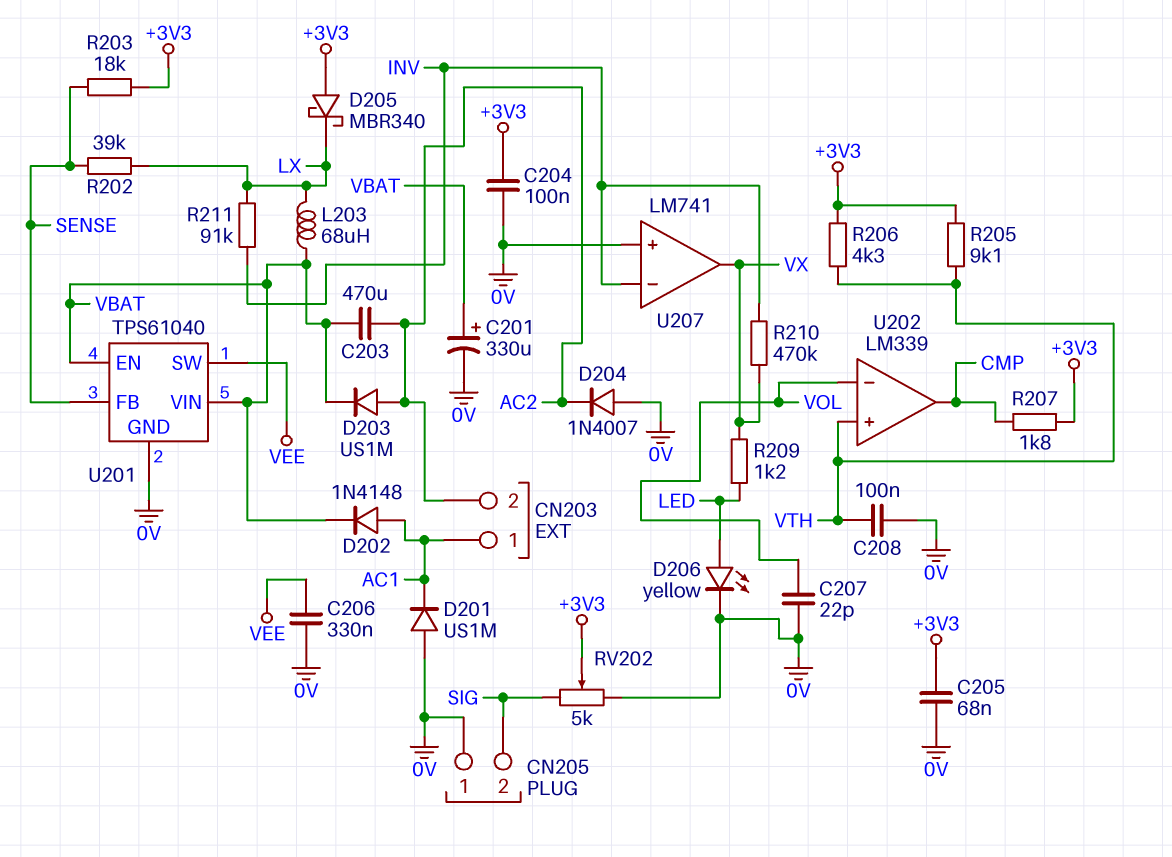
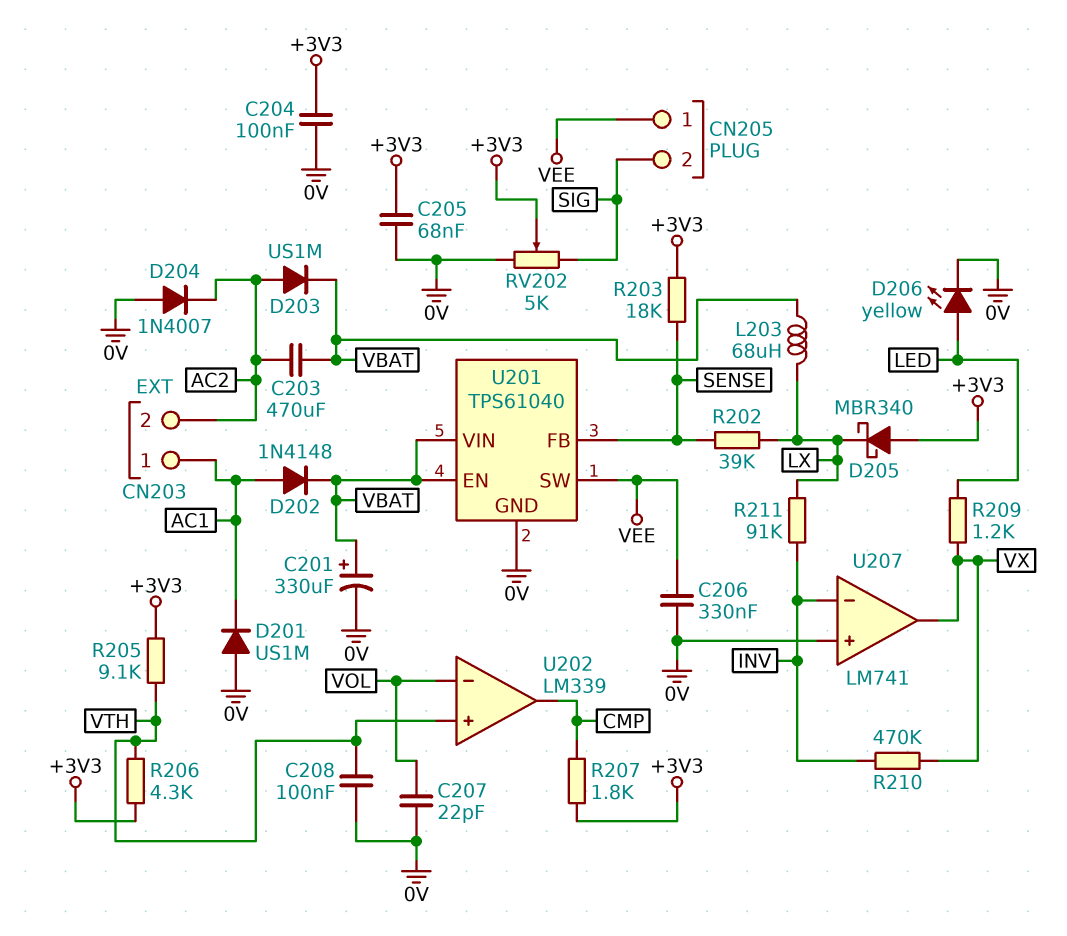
CN205 pin 1: 0V -> VEE

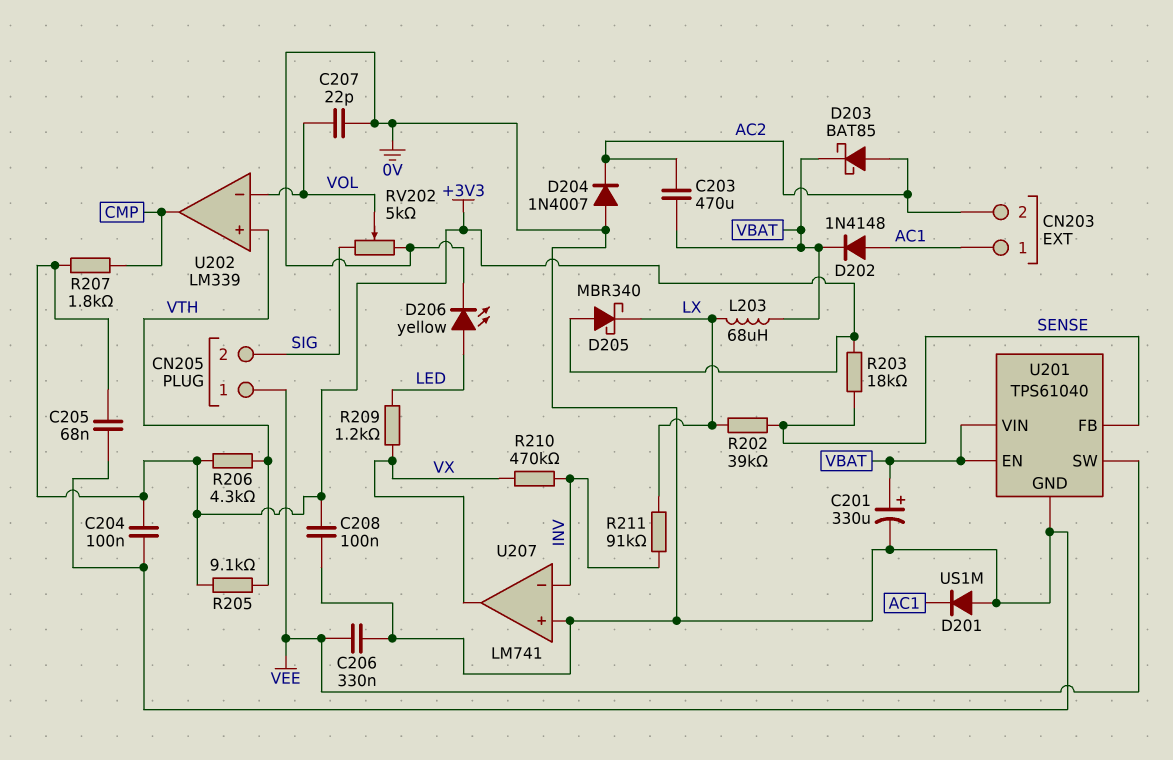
C208: 100nF (0V, VTH) -> 100nF (+3V3, 0V)
D203: diode US1M (A AC2, K VBAT) -> schottky BAT85 (A AC2, K VBAT)
RV202: 5k (0V, SIG, wiper +3V3) -> 5k (0V, SIG, wiper VOL)

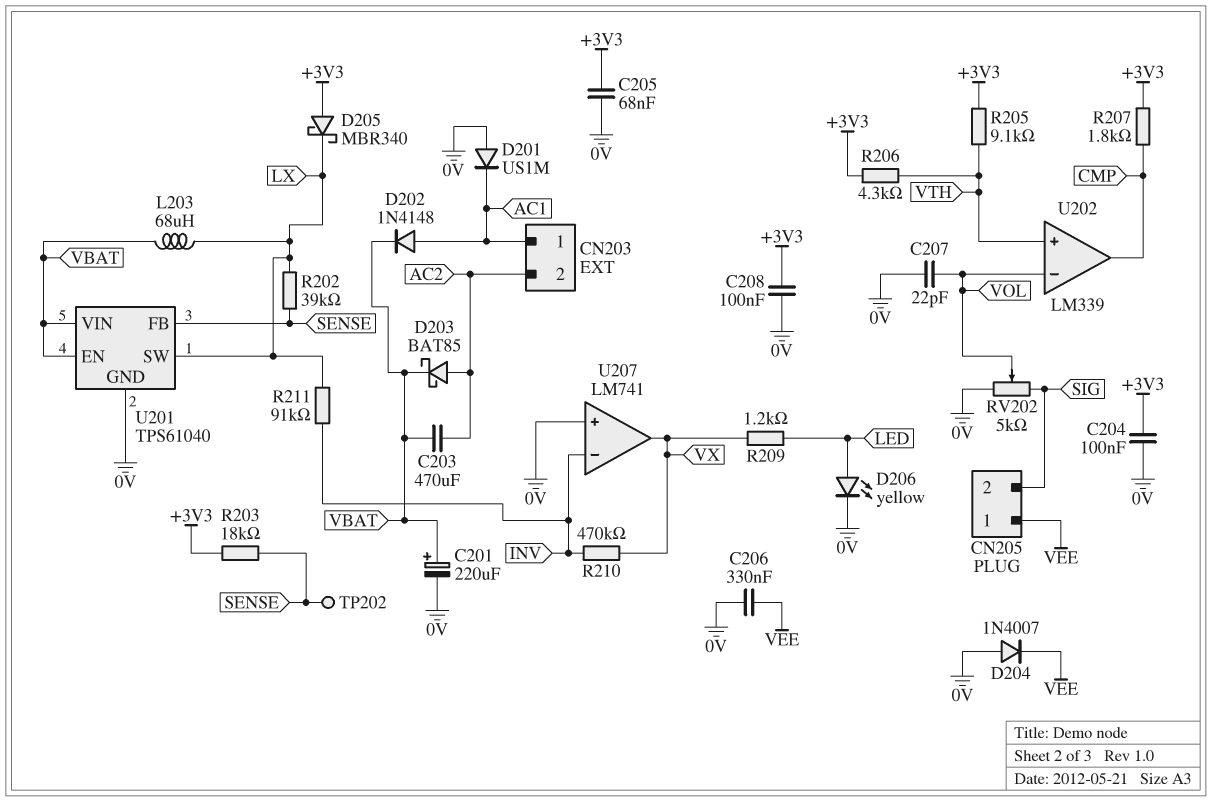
C201: 330uF (plus VBAT, minus 0V) -> 220uF (plus VBAT, minus 0V)
D204: diode 1N4007 (A 0V, K AC2) -> diode 1N4007 (A 0V, K VEE)
TP202: none -> test point (SENSE)
U201 pin SW: VEE -> LX

